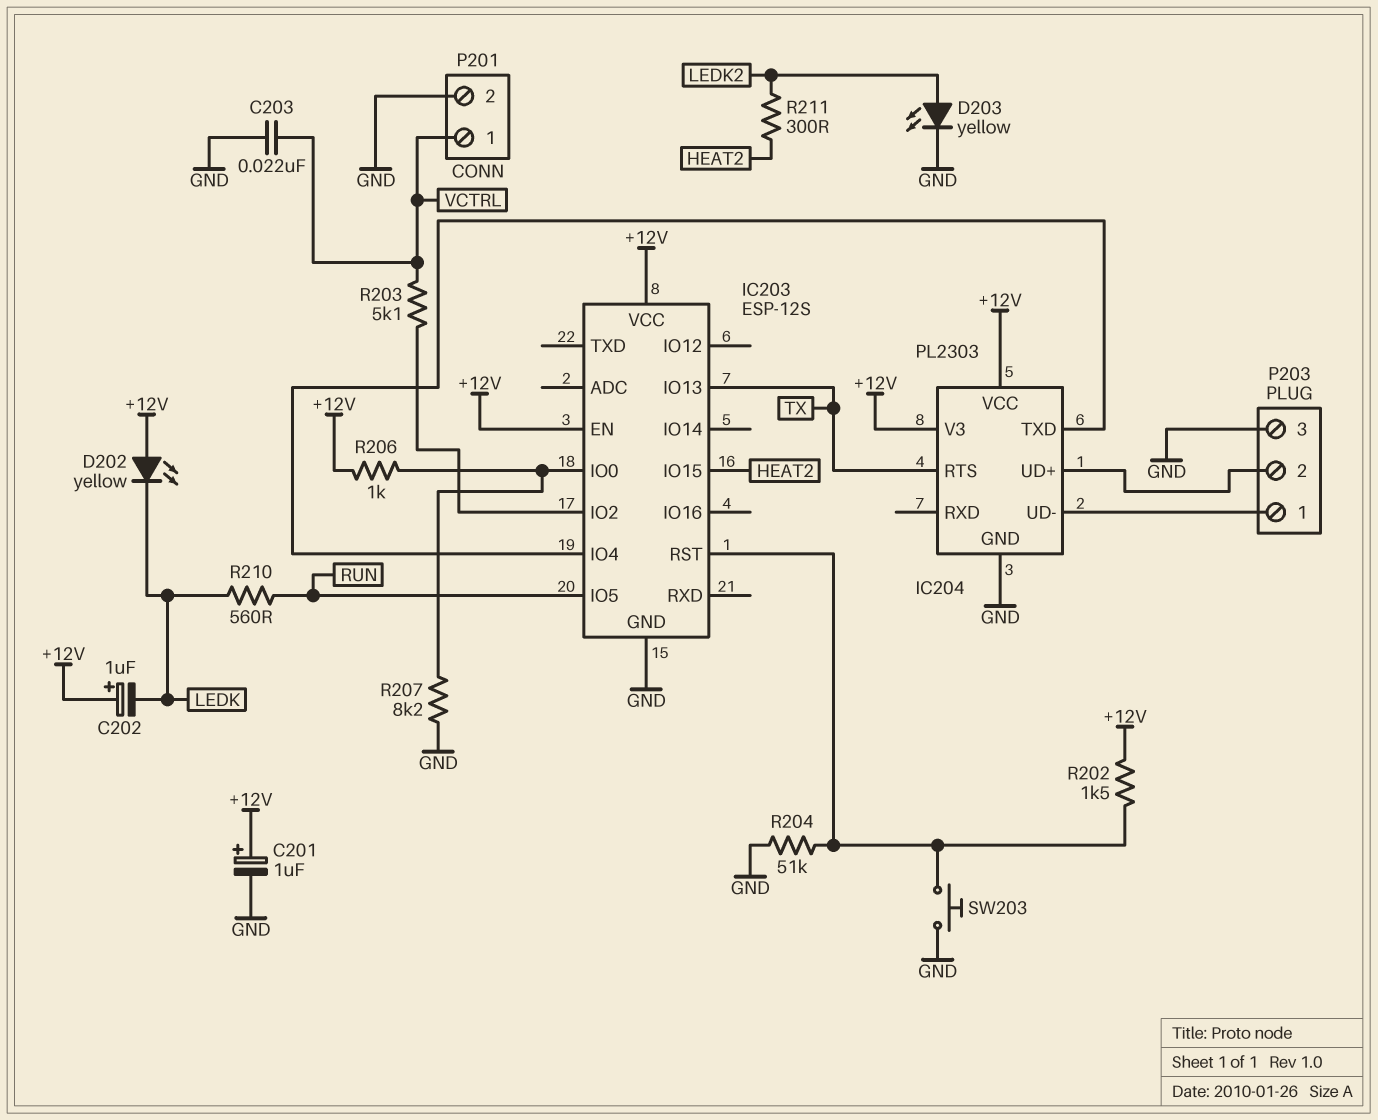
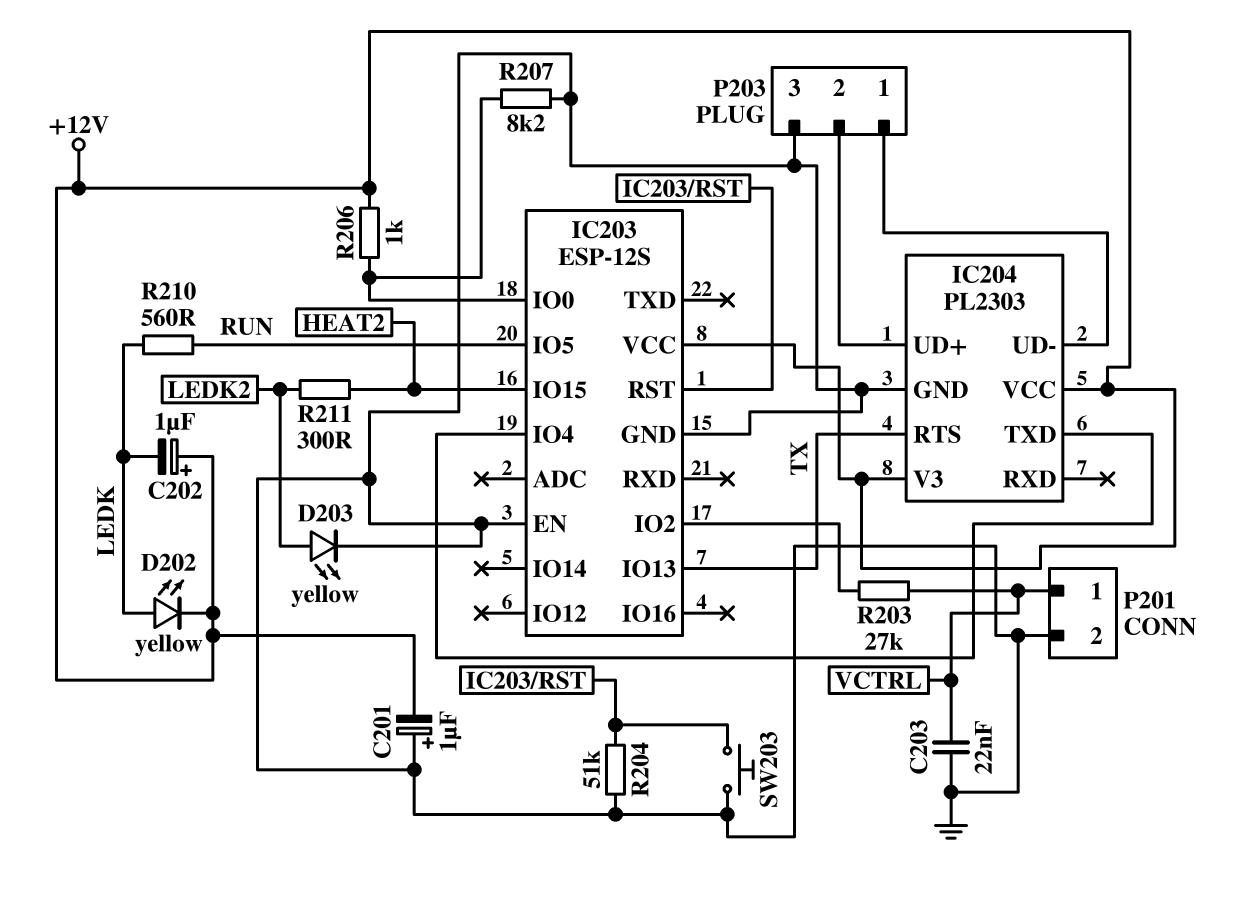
C201: 1uF (plus +12V, minus GND) -> 1uF (plus GND, minus +12V)
D202: LED yellow (A +12V, K LEDK) -> LED yellow (A LEDK, K +12V)
IC203 pin EN: +12V -> GND
R202: 1.5k (+12V, IC203/RST) -> none
R203: 5.1k (IC203/IO2, VCTRL) -> 27k (IC203/IO2, VCTRL)

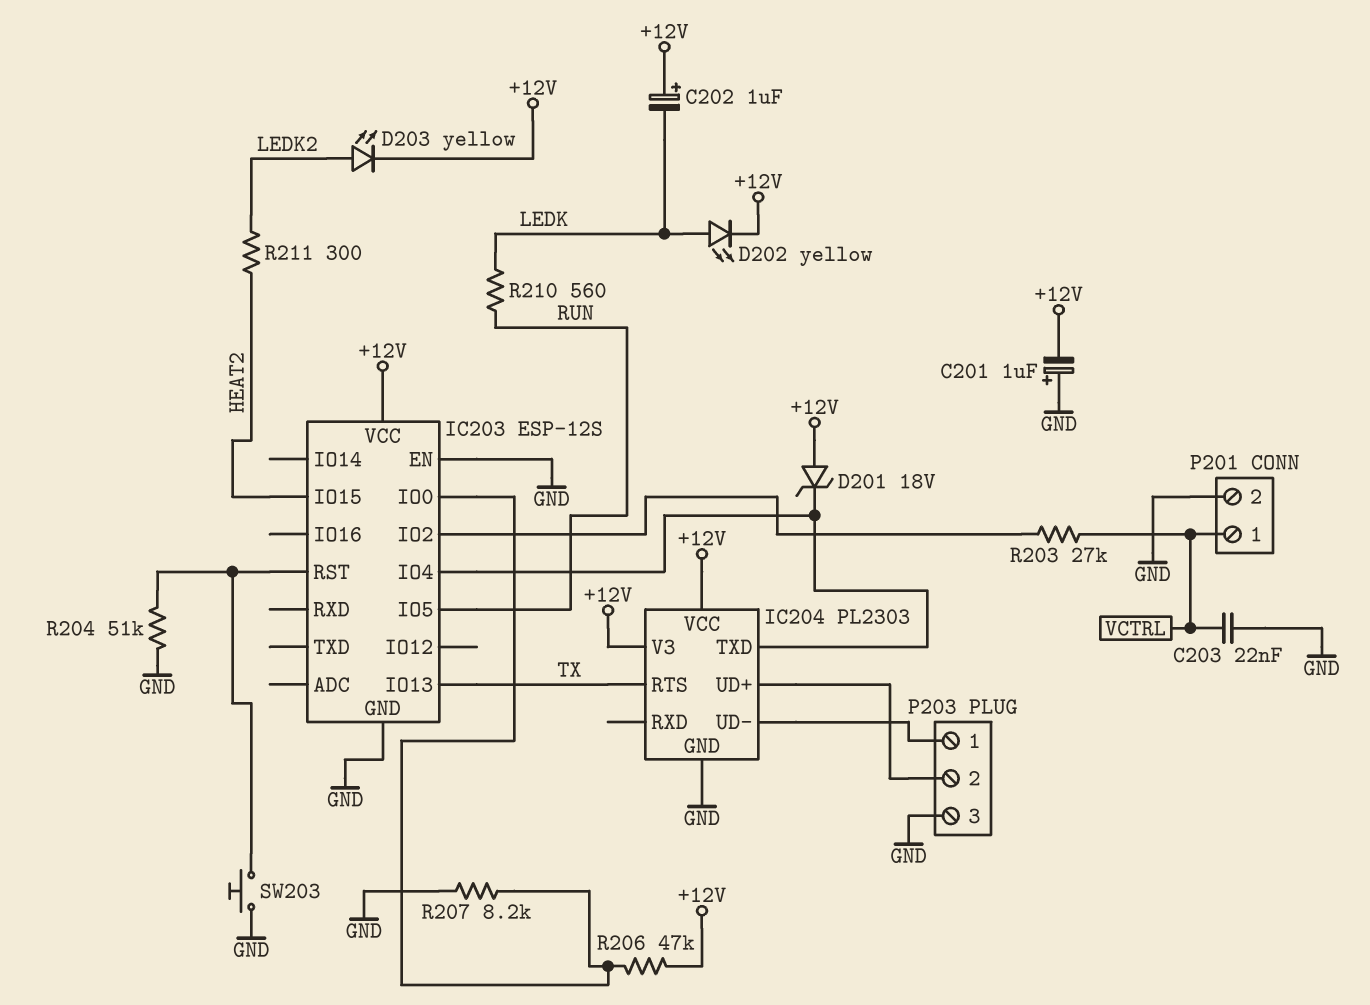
D201: none -> zener 18V (A +12V, K IC203/IO4)
D203: LED yellow (A LEDK2, K GND) -> LED yellow (A LEDK2, K +12V)
R206: 1k (+12V, IC203/IO0) -> 47k (+12V, IC203/IO0)

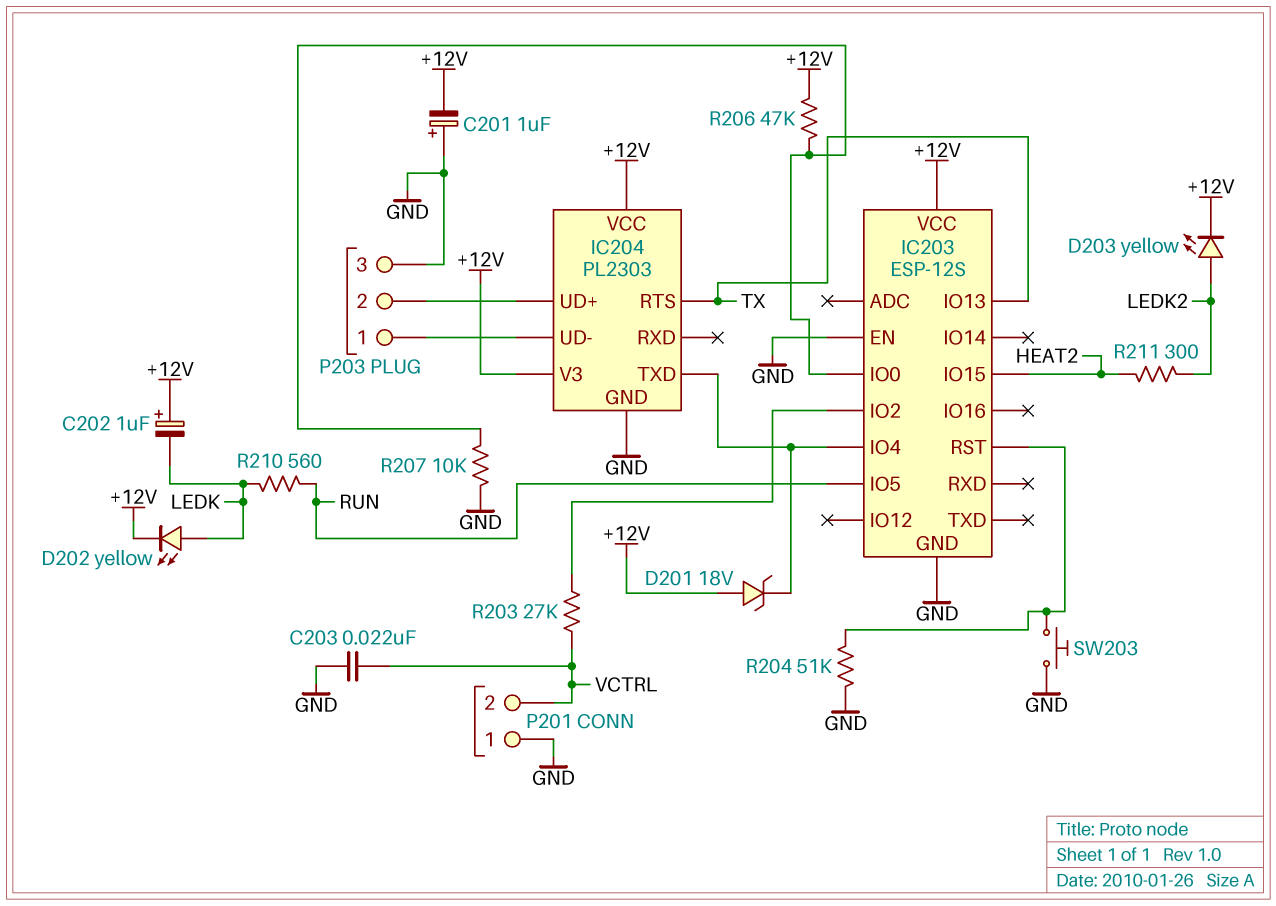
P201 pin 1: VCTRL -> GND
P201 pin 2: GND -> VCTRL
R207: 8.2k (GND, IC203/IO0) -> 10k (GND, IC203/IO0)

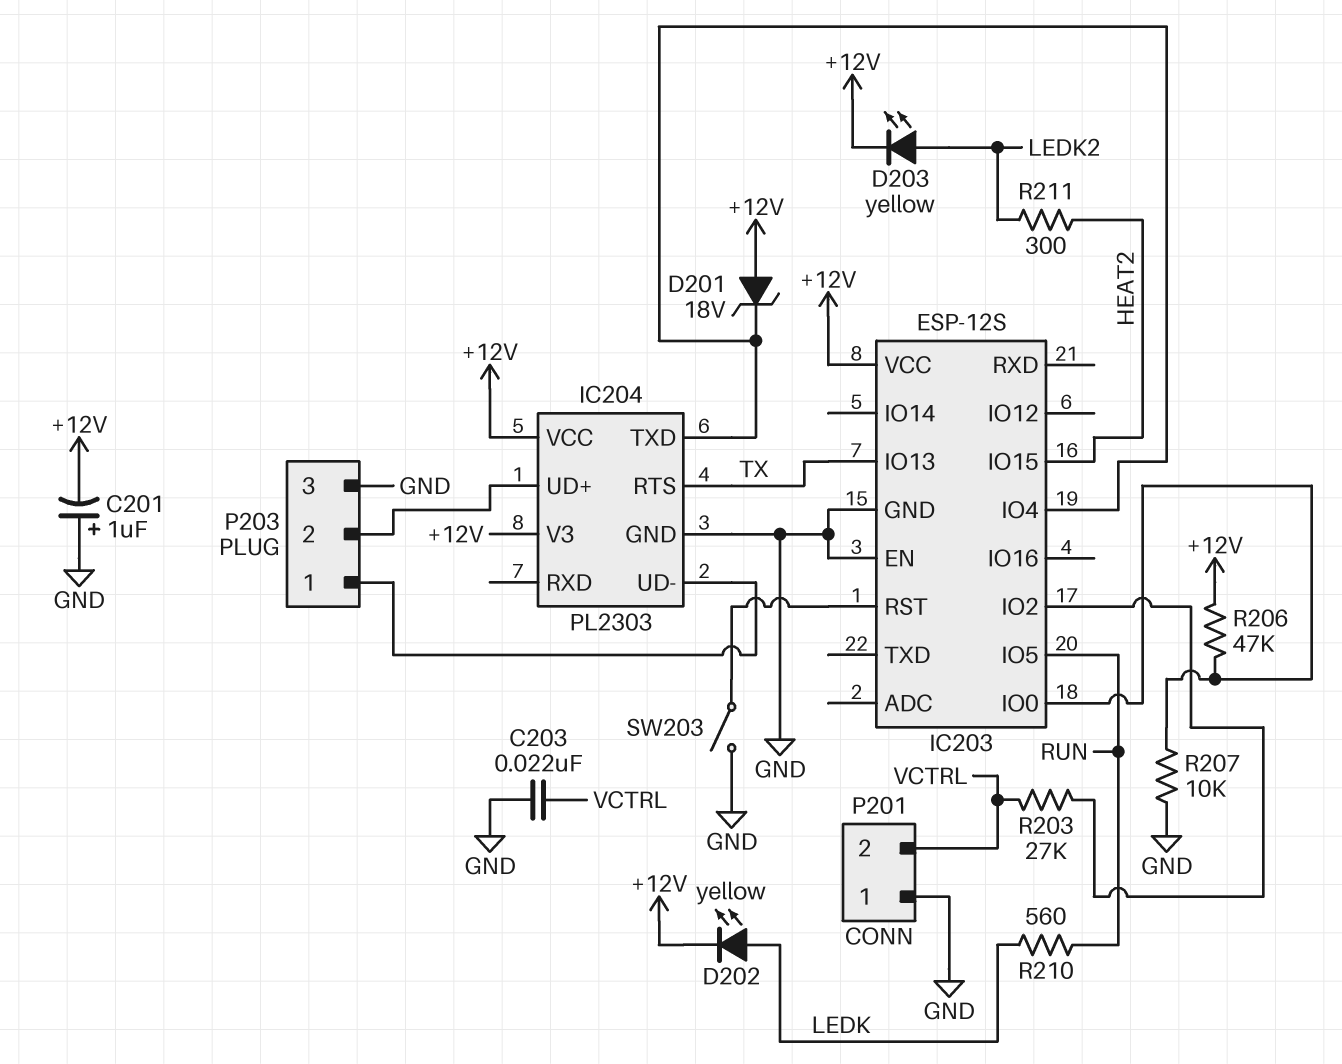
C202: 1uF (plus +12V, minus LEDK) -> none
R204: 51k (GND, IC203/RST) -> none
SW203: button (GND, IC203/RST) -> switch (GND, IC203/RST)

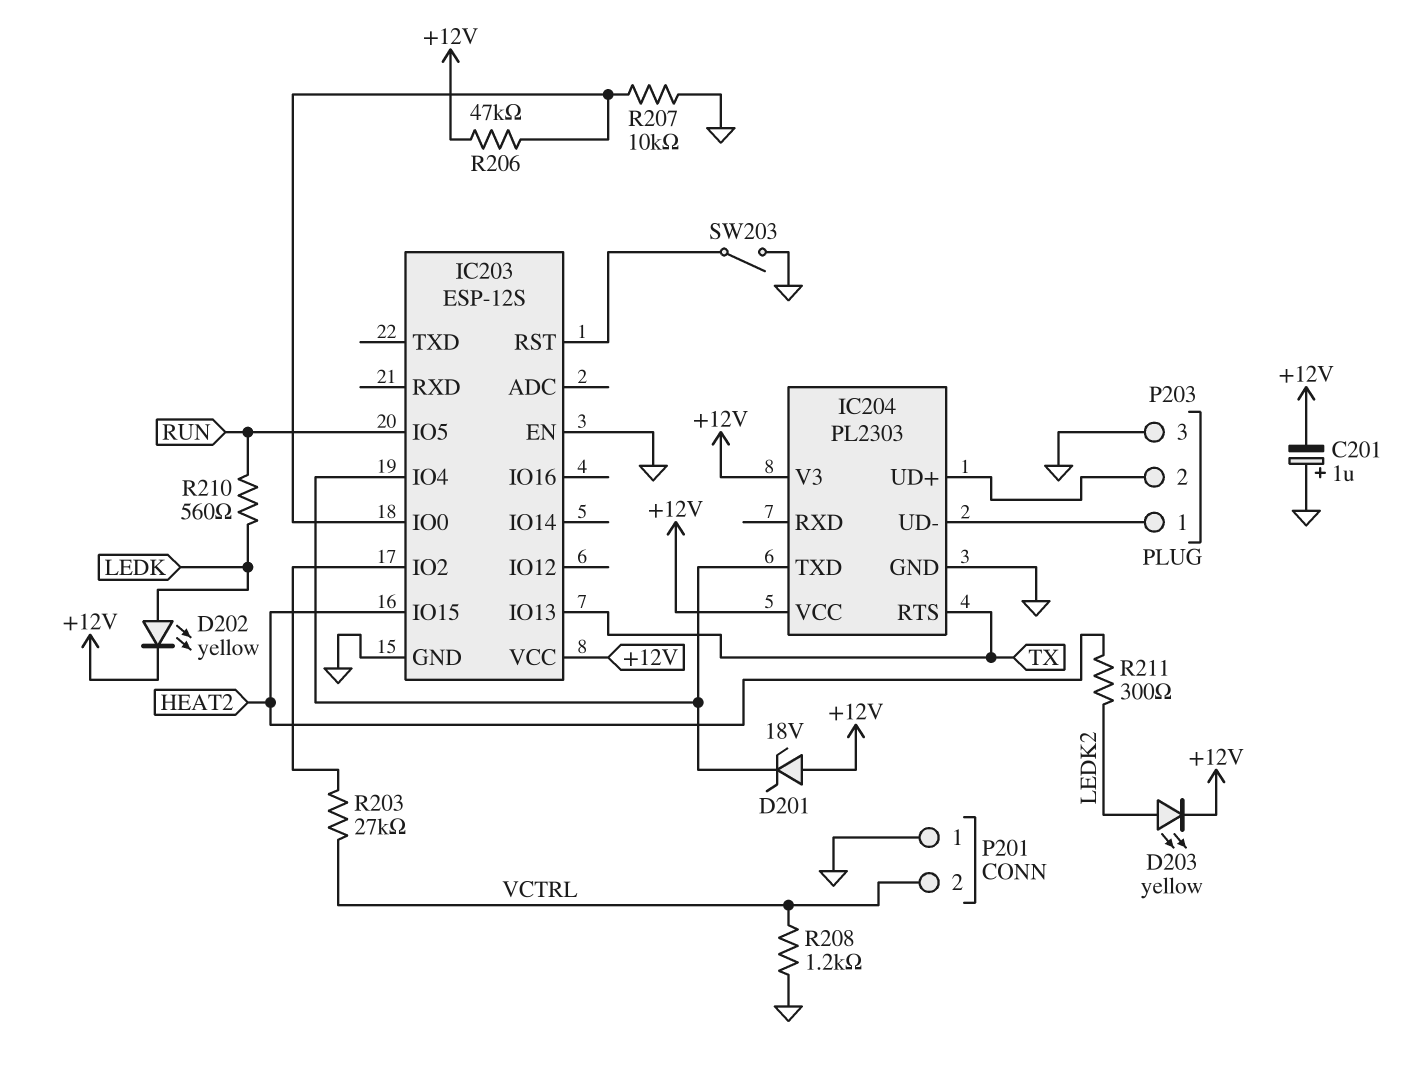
C203: 22nF (GND, VCTRL) -> none
R208: none -> 1.2k (GND, VCTRL)

